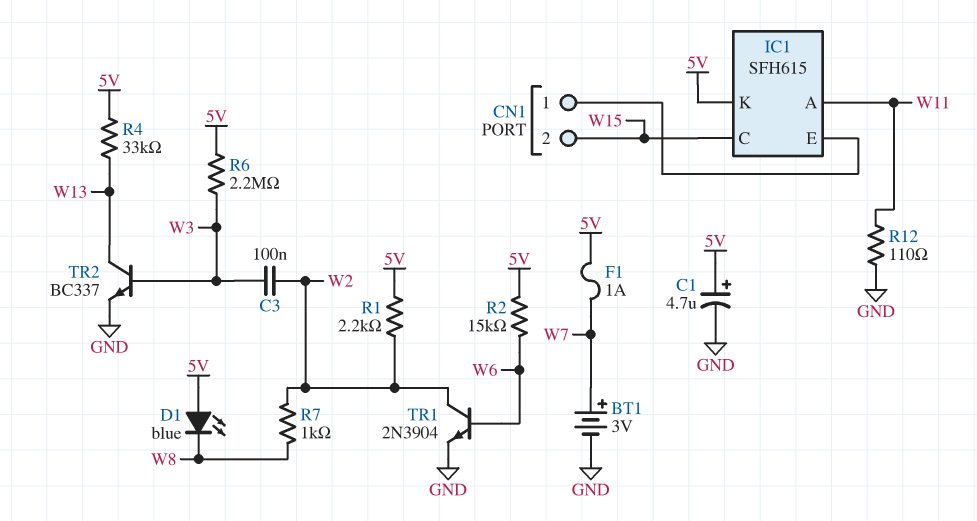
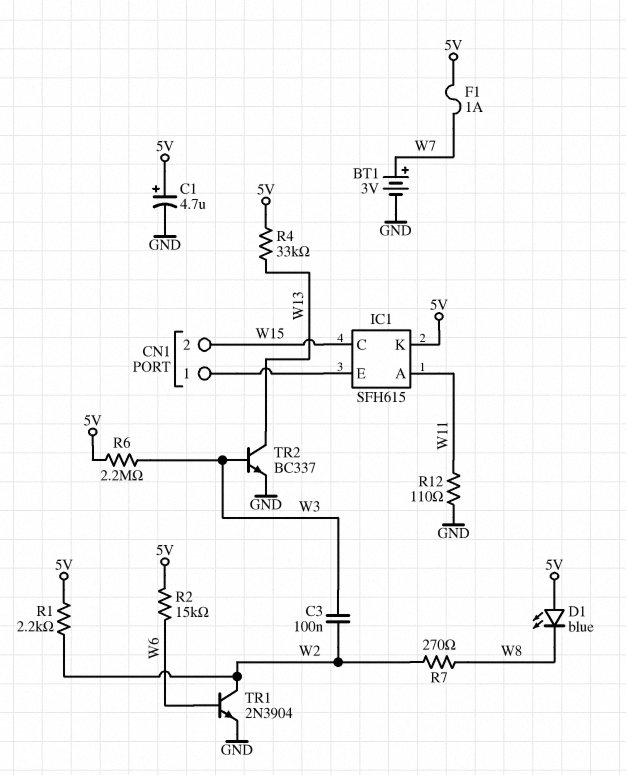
R7: 1k (W2, W8) -> 270 (W2, W8)

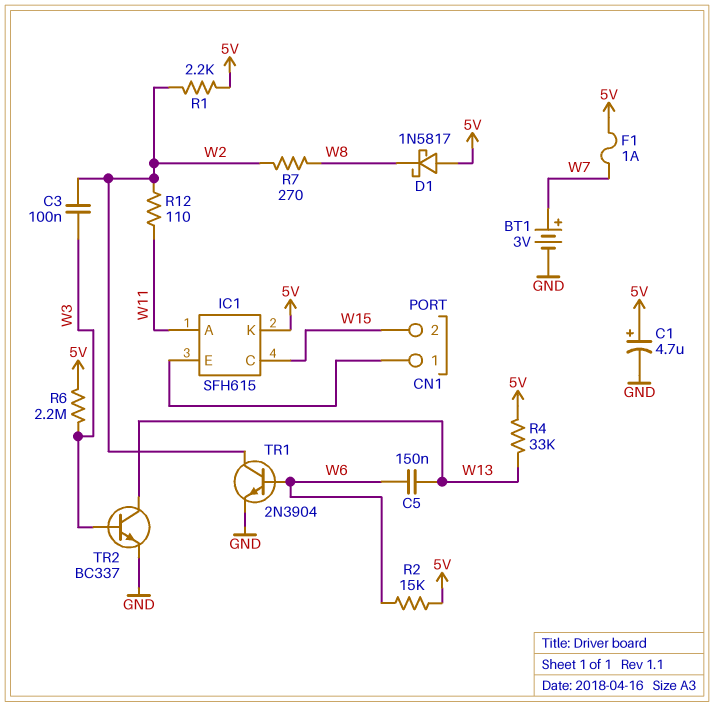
C5: none -> 150nF (W6, W13)
D1: LED blue (A 5V, K W8) -> schottky 1N5817 (A 5V, K W8)
R12: 110 (GND, W11) -> 110 (W2, W11)

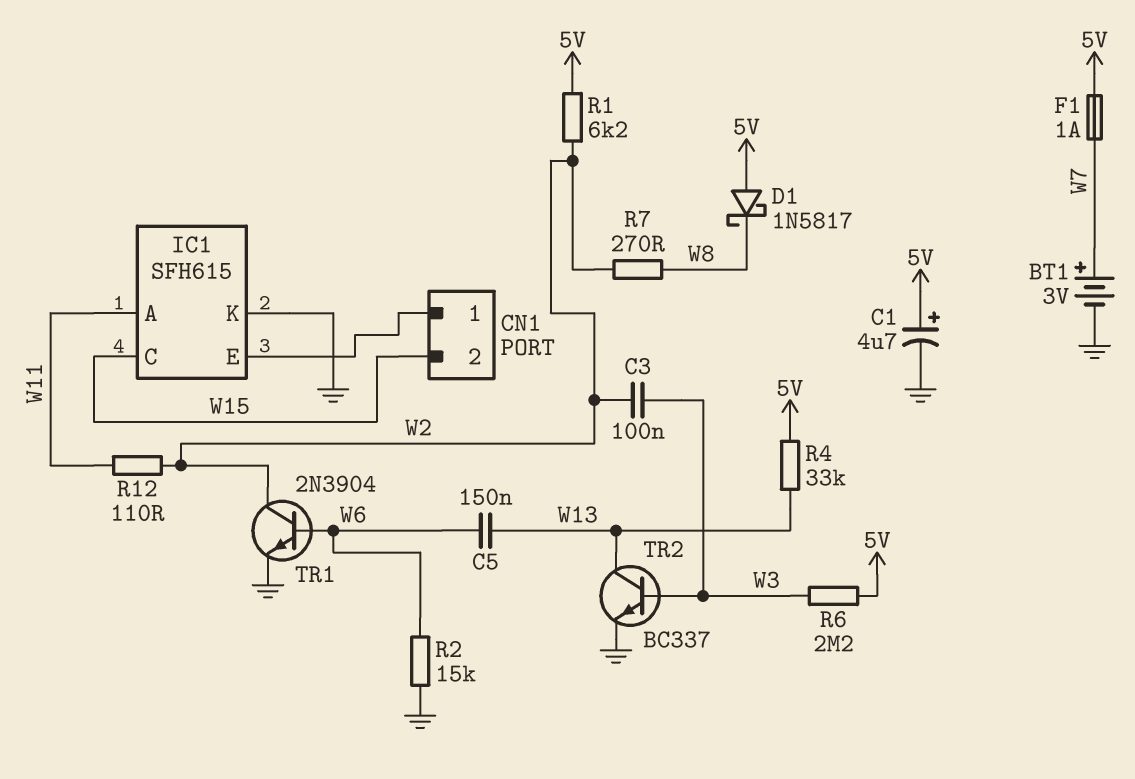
IC1 pin K: 5V -> GND
R1: 2.2k (5V, W2) -> 6.2k (5V, W2)
R2: 15k (5V, W6) -> 15k (GND, W6)

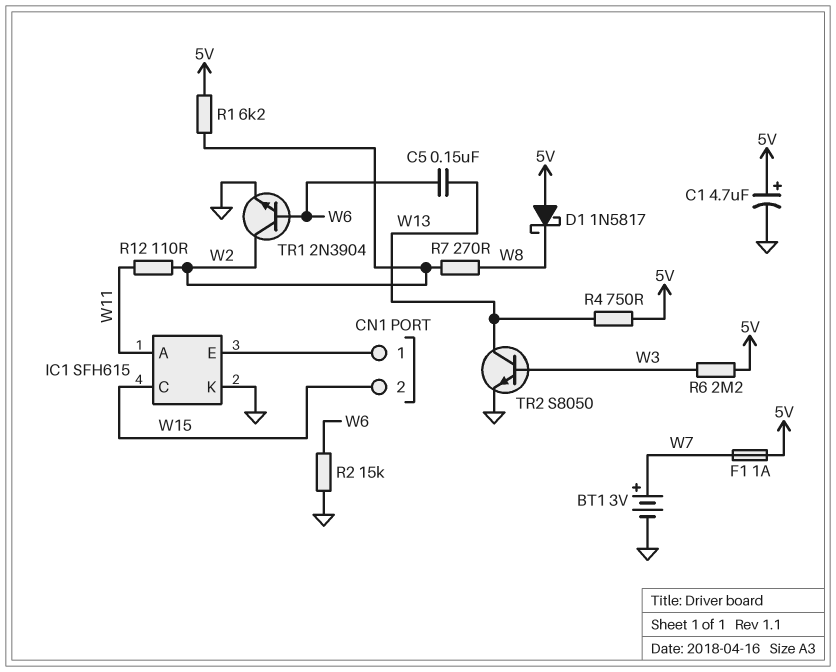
C3: 100nF (W2, W3) -> none
R4: 33k (5V, W13) -> 750 (5V, W13)
TR2: NPN BC337 (B W3, C W13, E GND) -> NPN S8050 (B W3, C W13, E GND)

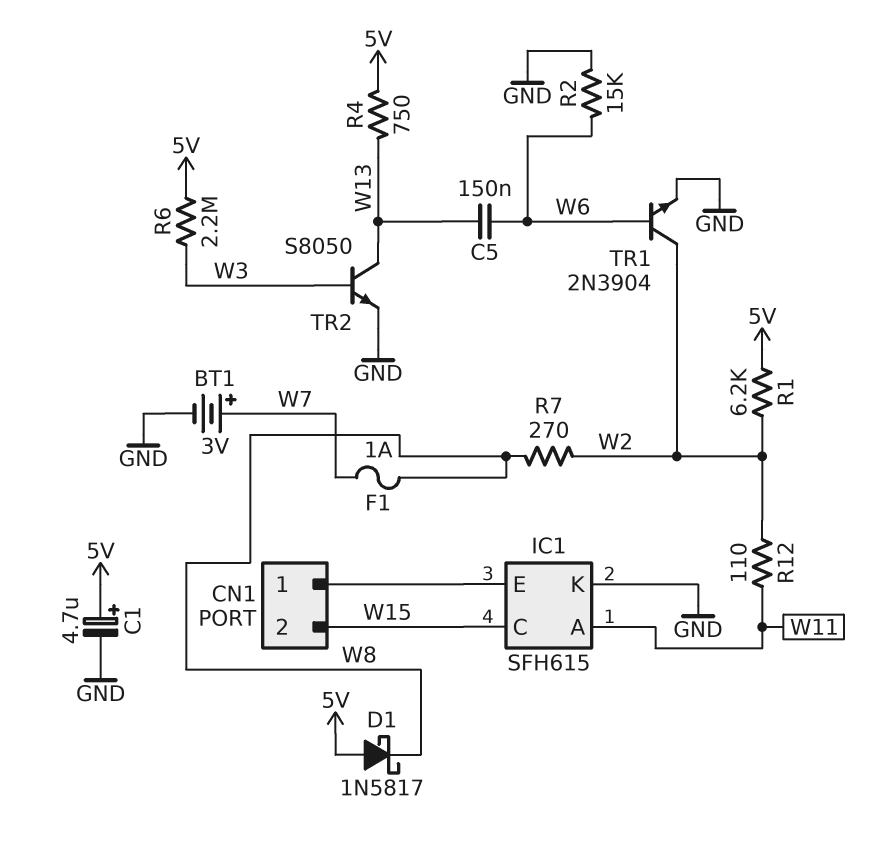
F1: 1A (5V, W7) -> 1A (W7, W8)

